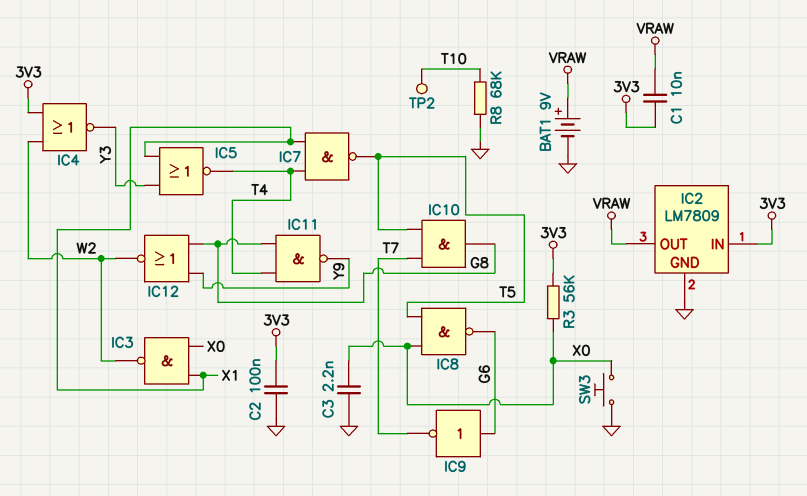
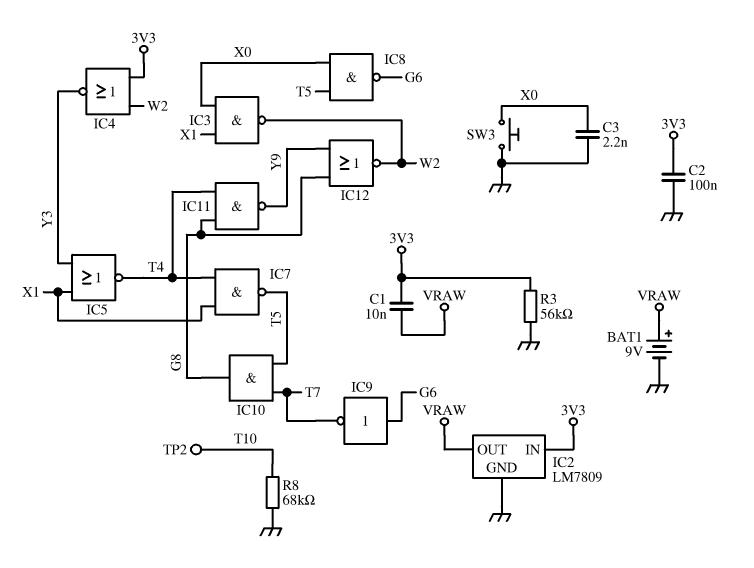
R3: 56k (3V3, X0) -> 56k (3V3, GND)

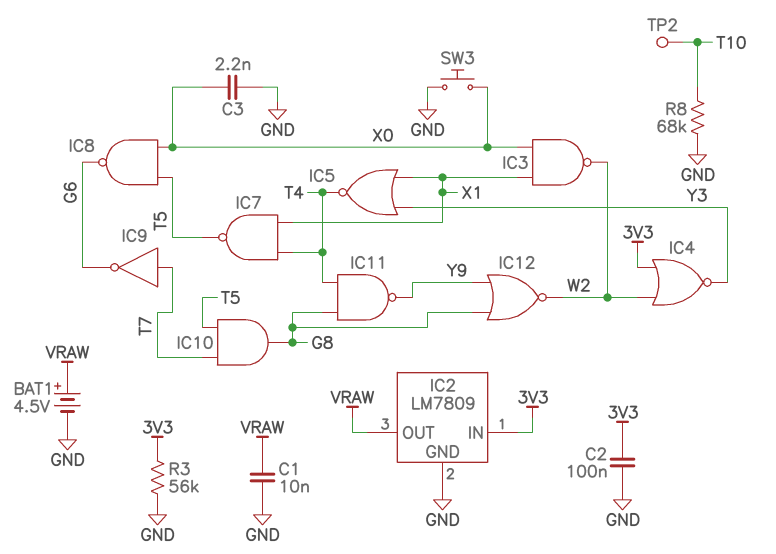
BAT1: 9V (plus VRAW, minus GND) -> 4.5V (plus VRAW, minus GND)
C1: 10nF (3V3, VRAW) -> 10nF (GND, VRAW)
IC9: NOT (in G6, out T7) -> NOT (in T7, out G6)

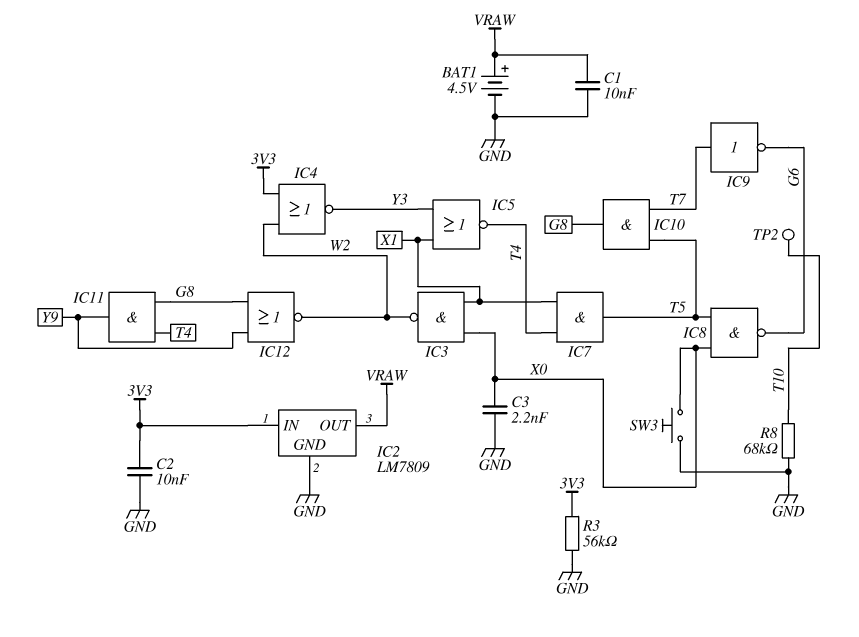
C2: 100nF (3V3, GND) -> 10nF (3V3, GND)
IC7: NAND (in T4, in X1, out T5) -> AND (in T4, in X1, out T5)
IC11: NAND (in G8, in T4, out Y9) -> AND (in G8, in T4, out Y9)

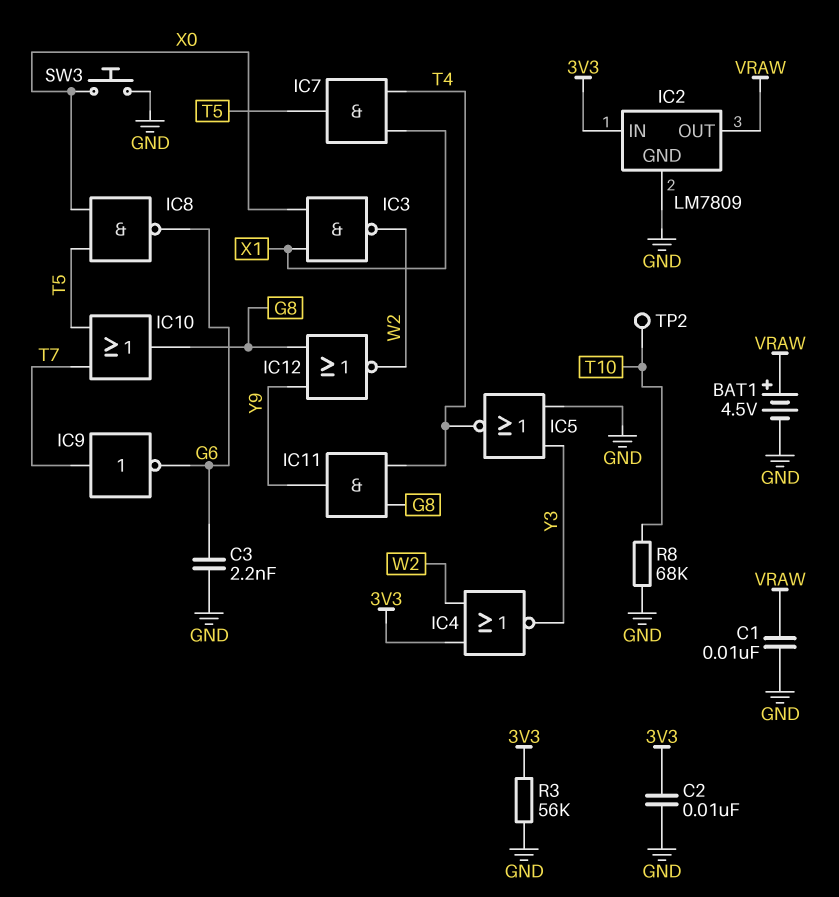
C3: 2.2nF (GND, X0) -> 2.2nF (G6, GND)
IC5: NOR (in X1, in Y3, out T4) -> NOR (in GND, in Y3, out T4)
IC10: AND (in T5, in T7, out G8) -> OR (in T5, in T7, out G8)

